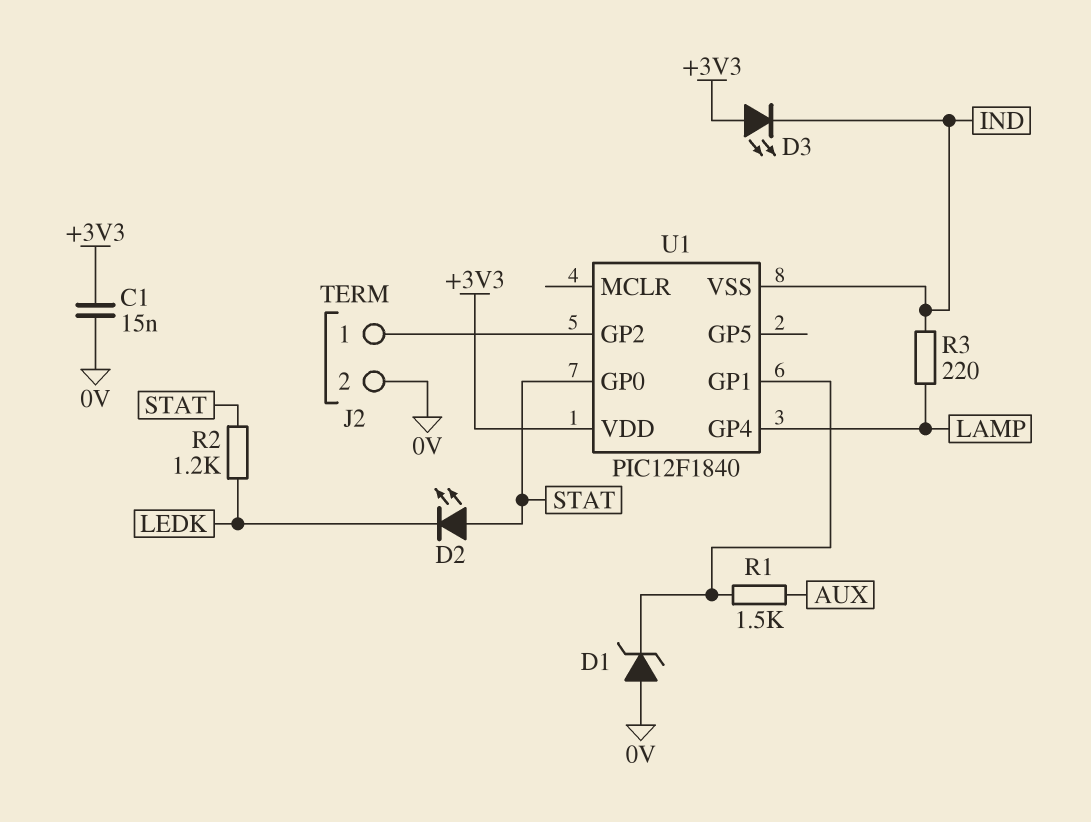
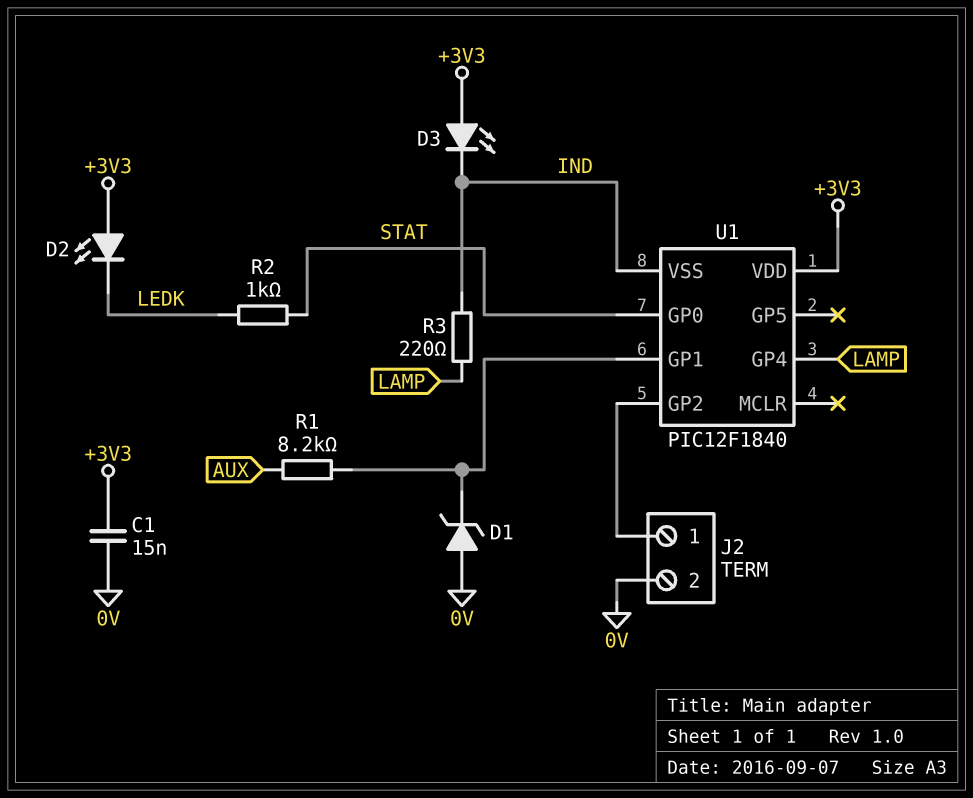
D2: LED (A STAT, K LEDK) -> LED (A +3V3, K LEDK)
R1: 1.5k (AUX, U1/GP1) -> 8.2k (AUX, U1/GP1)
R2: 1.2k (LEDK, STAT) -> 1k (LEDK, STAT)

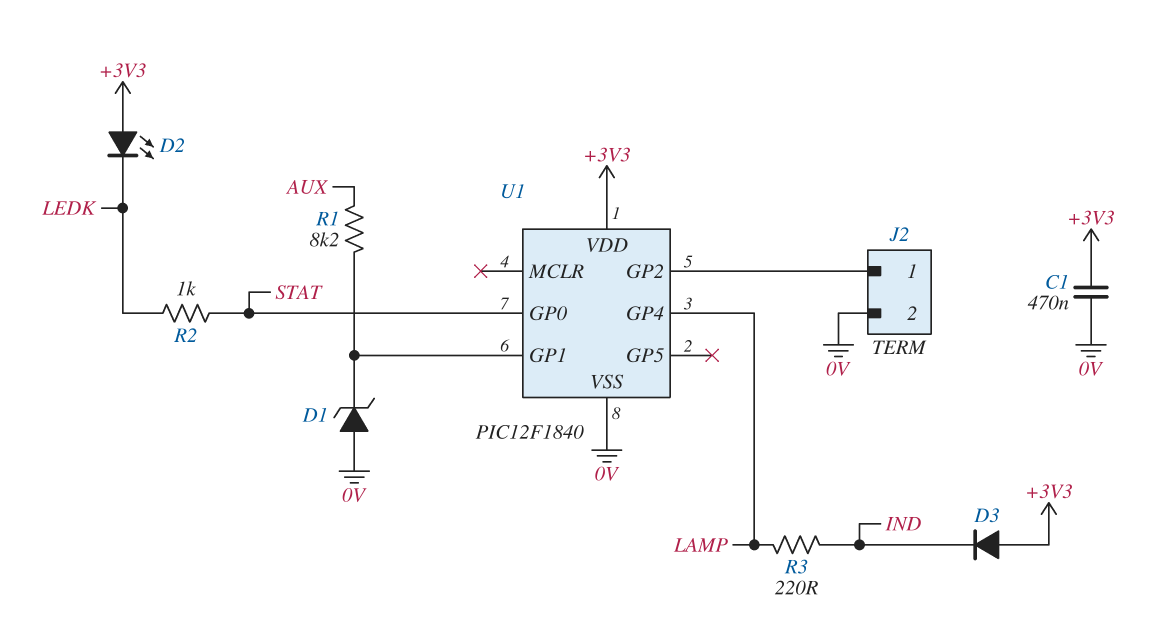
C1: 15nF (+3V3, 0V) -> 470nF (+3V3, 0V)
D3: LED (A +3V3, K IND) -> diode (A +3V3, K IND)
U1 pin VSS: IND -> 0V

